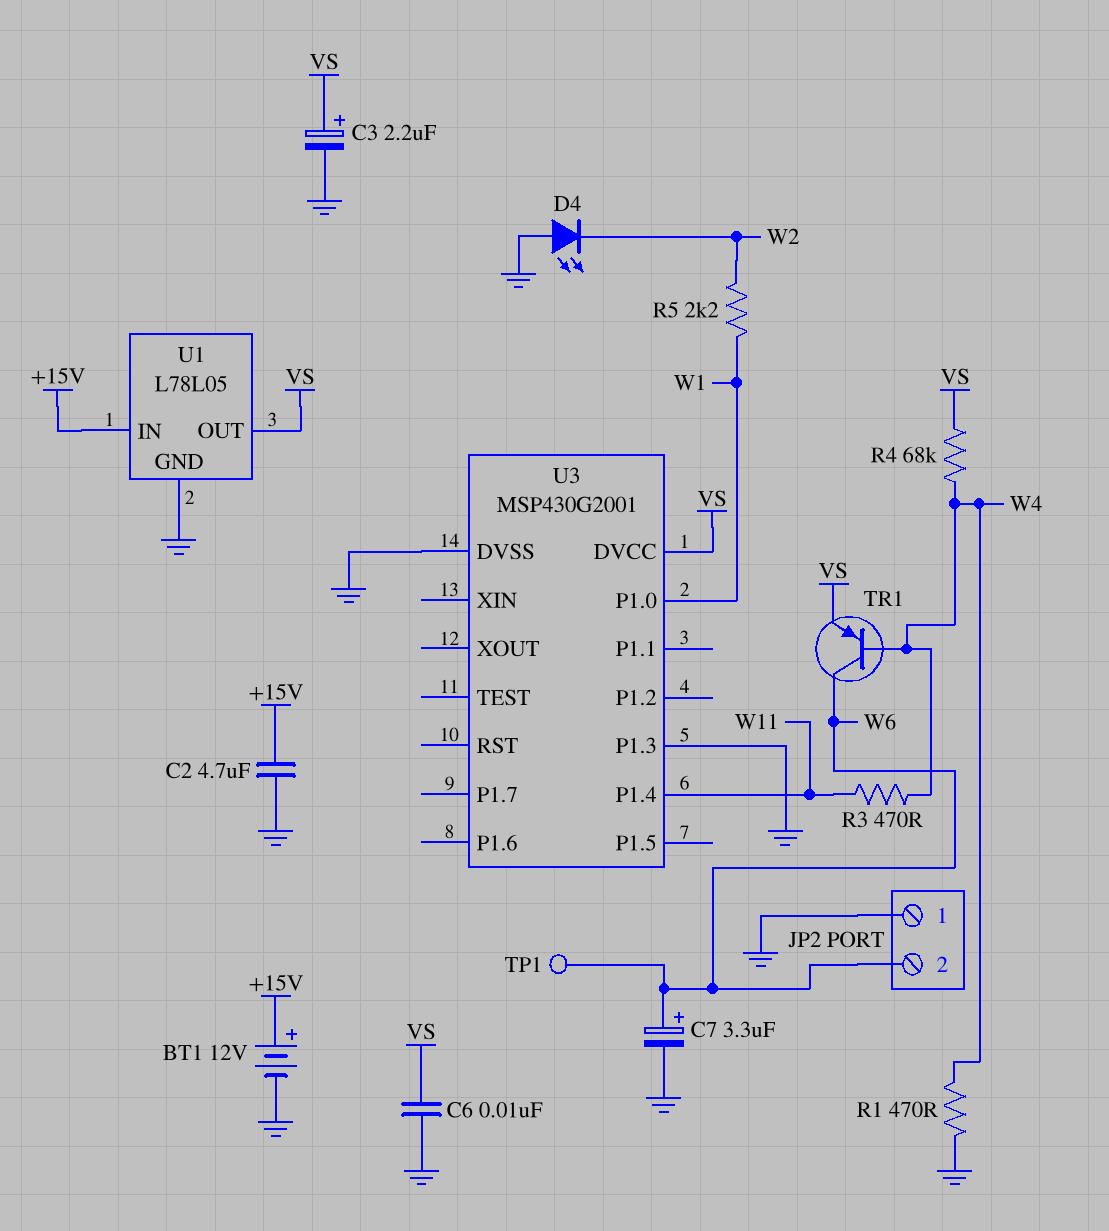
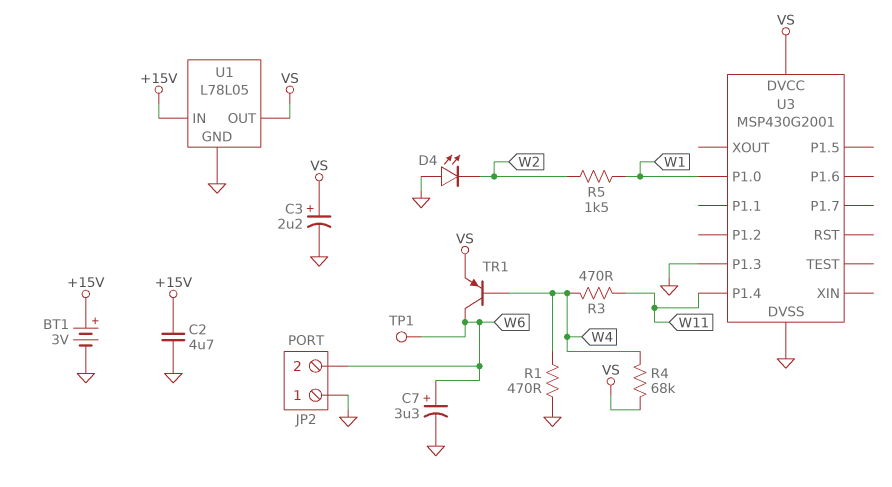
BT1: 12V (plus +15V, minus GND) -> 3V (plus +15V, minus GND)
C6: 10nF (GND, VS) -> none
R5: 2.2k (W1, W2) -> 1.5k (W1, W2)

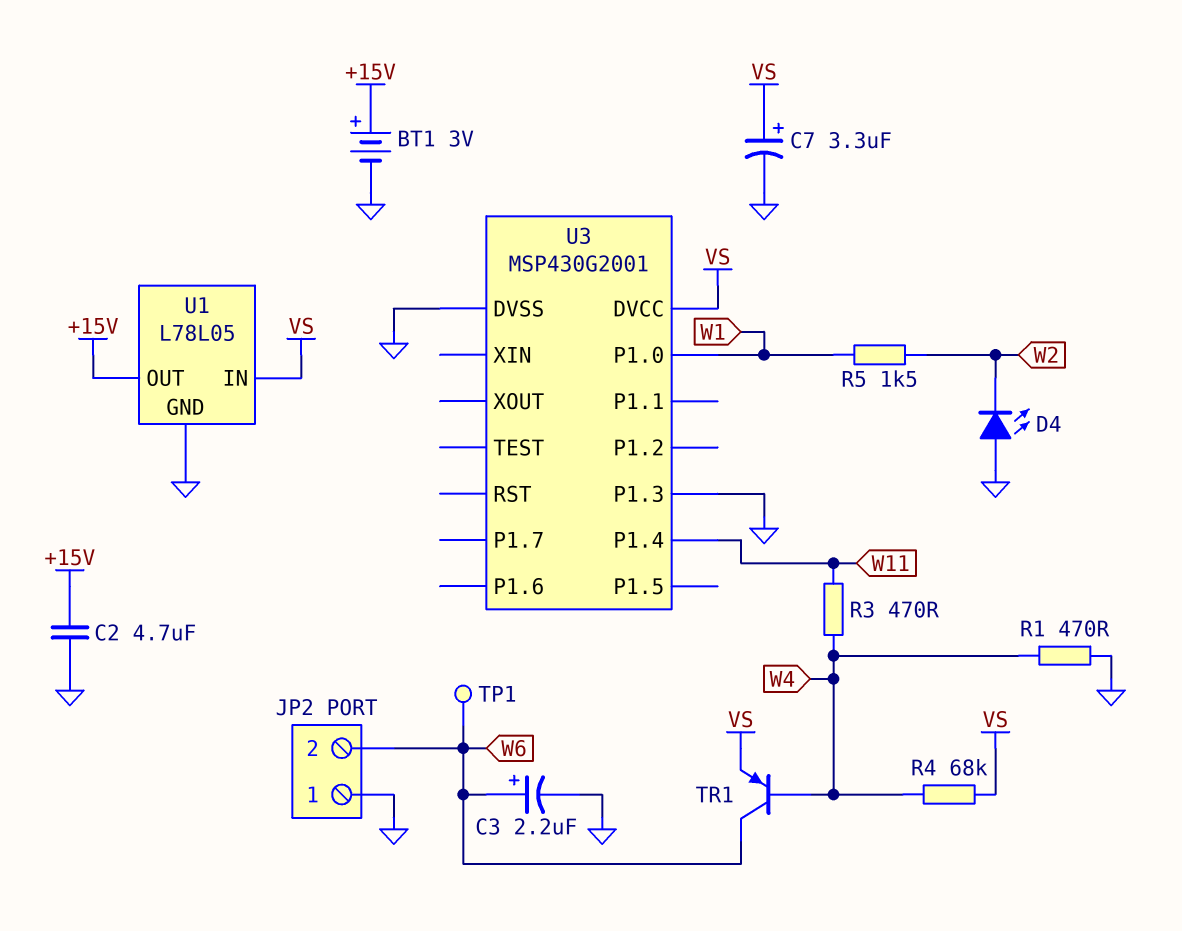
C3: 2.2uF (plus VS, minus GND) -> 2.2uF (plus W6, minus GND)
C7: 3.3uF (plus W6, minus GND) -> 3.3uF (plus VS, minus GND)
U1 pin IN: +15V -> VS
U1 pin OUT: VS -> +15V

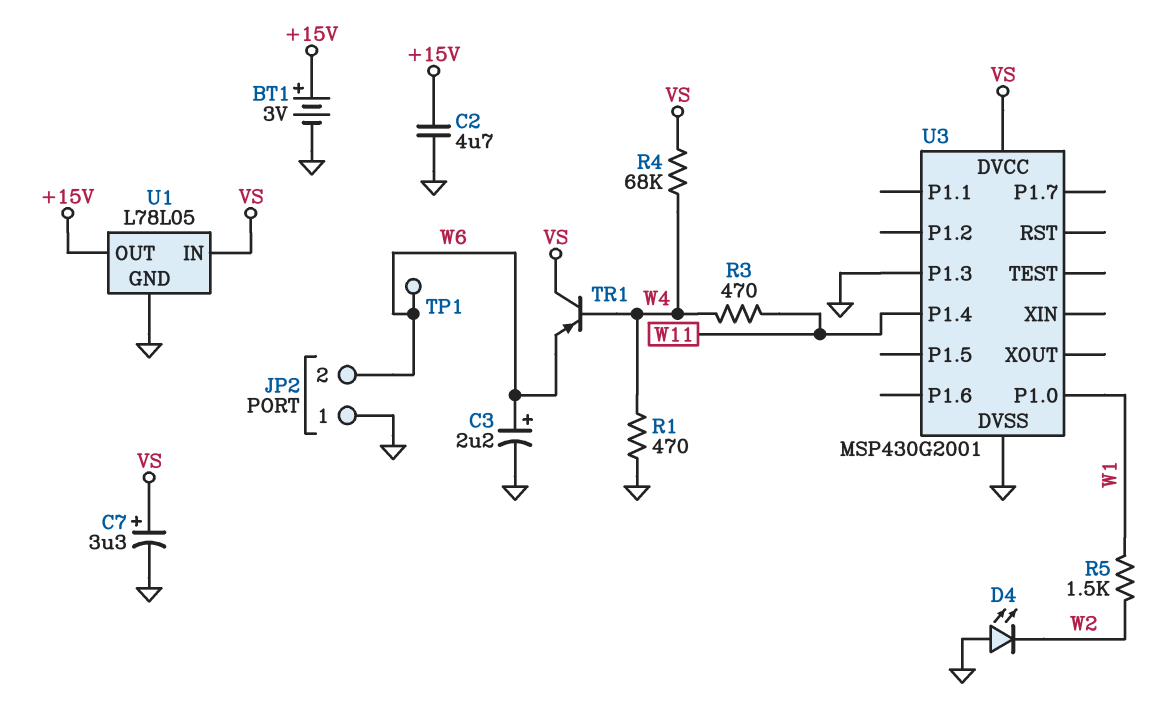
TR1: PNP (B W4, C W6, E VS) -> PNP (B W4, C VS, E W6)

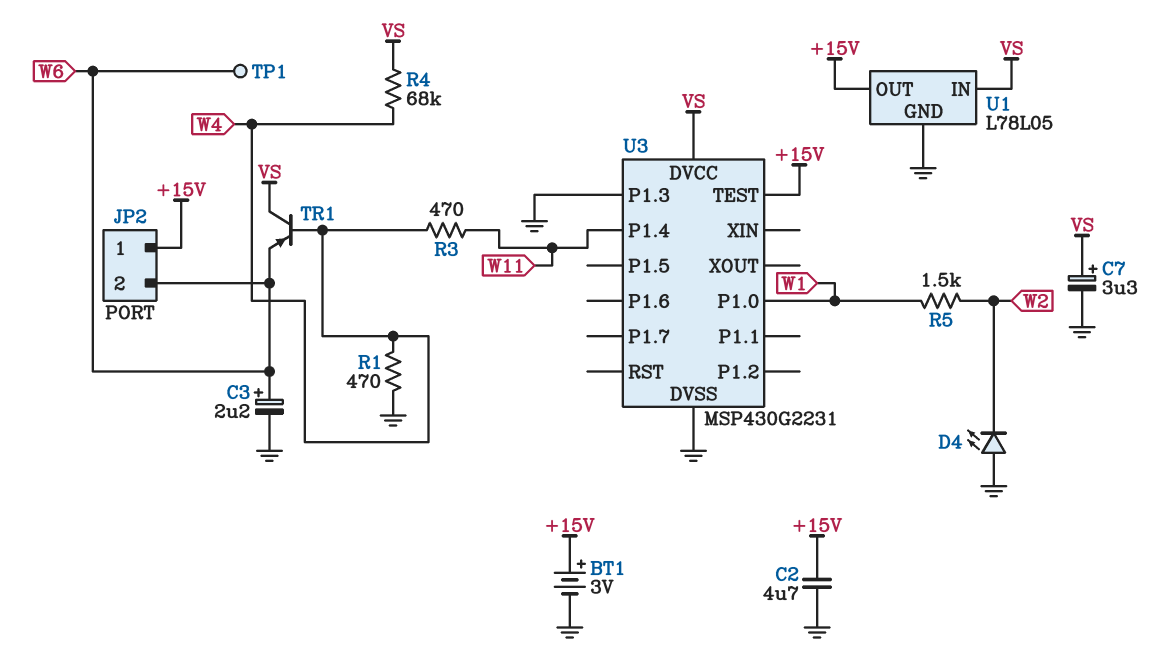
JP2 pin 1: GND -> +15V
U3: MSP430G2001 -> MSP430G2231
U3 pin TEST: none -> +15V

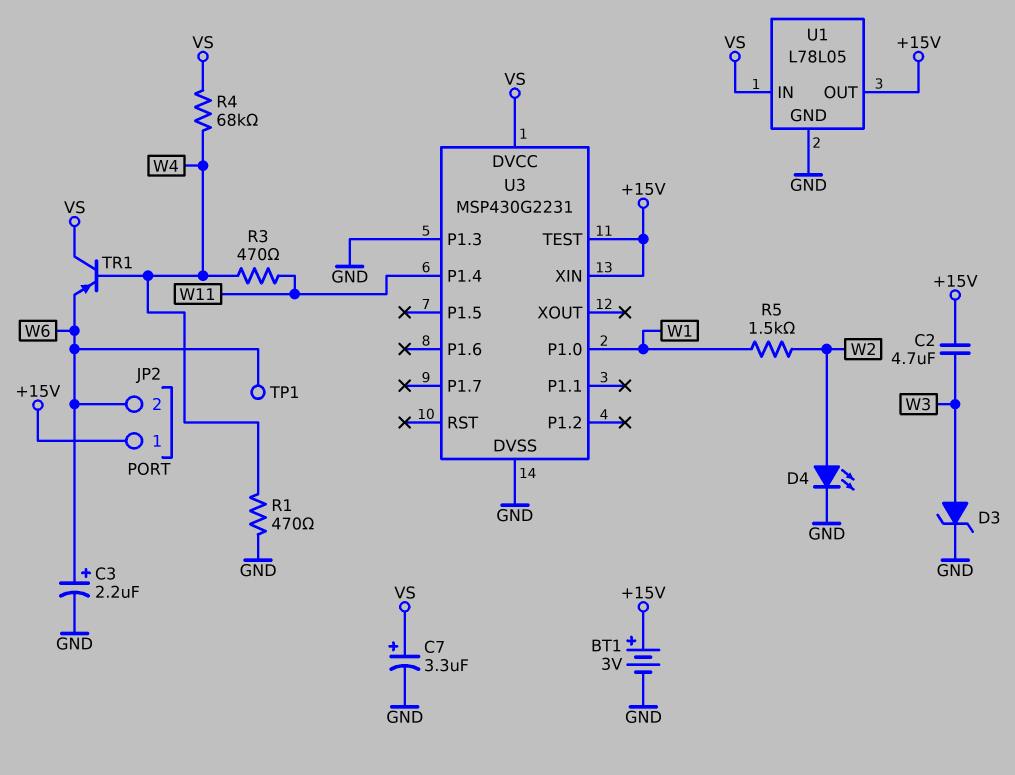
C2: 4.7uF (+15V, GND) -> 4.7uF (+15V, W3)
D3: none -> zener (A W3, K GND)
D4: LED (A GND, K W2) -> LED (A W2, K GND)
U3 pin XIN: none -> +15V

